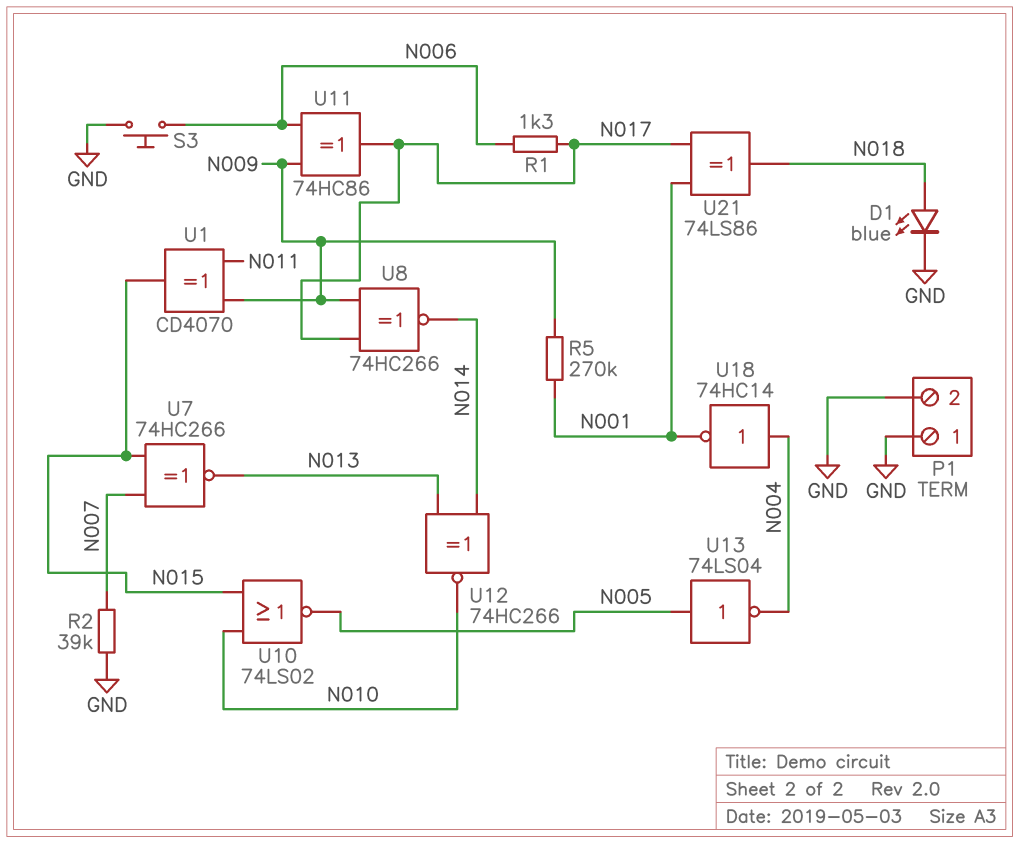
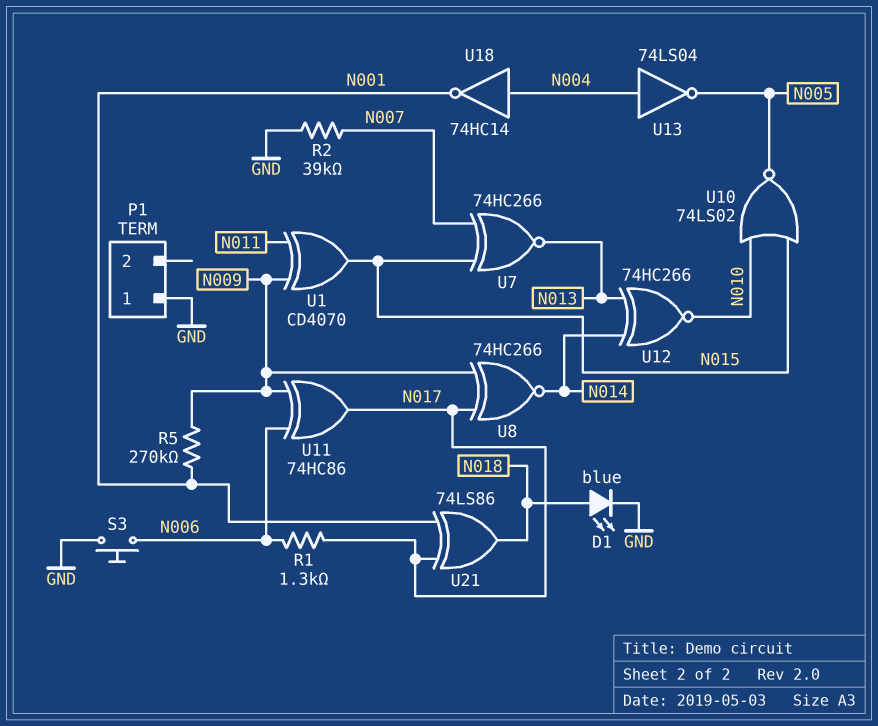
P1 pin 2: GND -> none
U13: NOT 74LS04 (in N005, out N004) -> NOT 74LS04 (in N004, out N005)

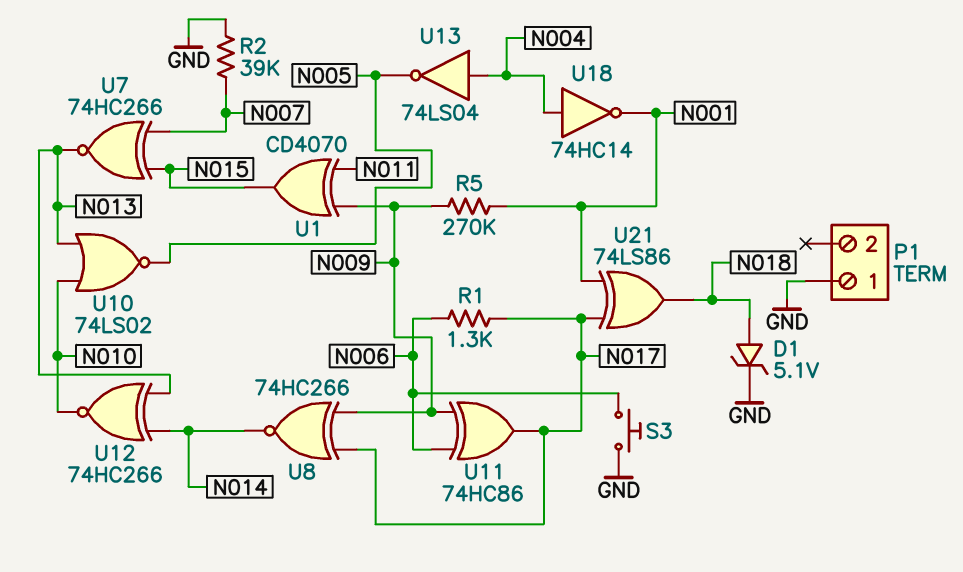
D1: LED blue (A N018, K GND) -> zener 5.1V (A N018, K GND)
U10: NOR 74LS02 (in N010, in N015, out N005) -> NOR 74LS02 (in N010, in N013, out N005)

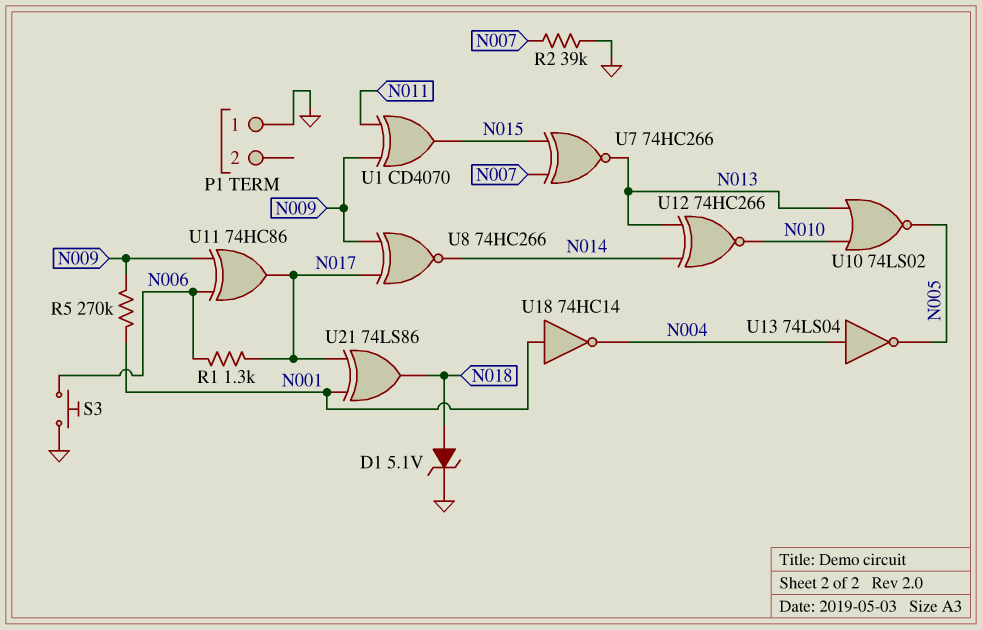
U18: NOT 74HC14 (in N004, out N001) -> NOT 74HC14 (in N001, out N004)

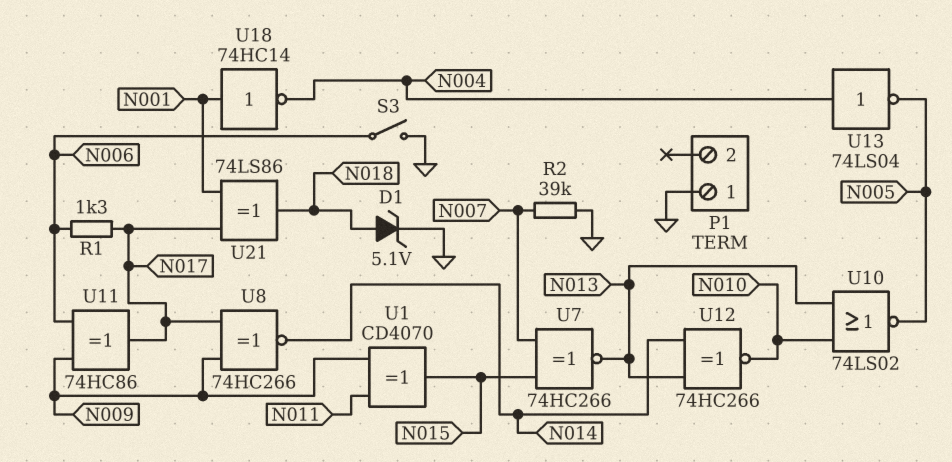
R5: 270k (N001, N009) -> none
S3: button (GND, N006) -> switch (GND, N006)

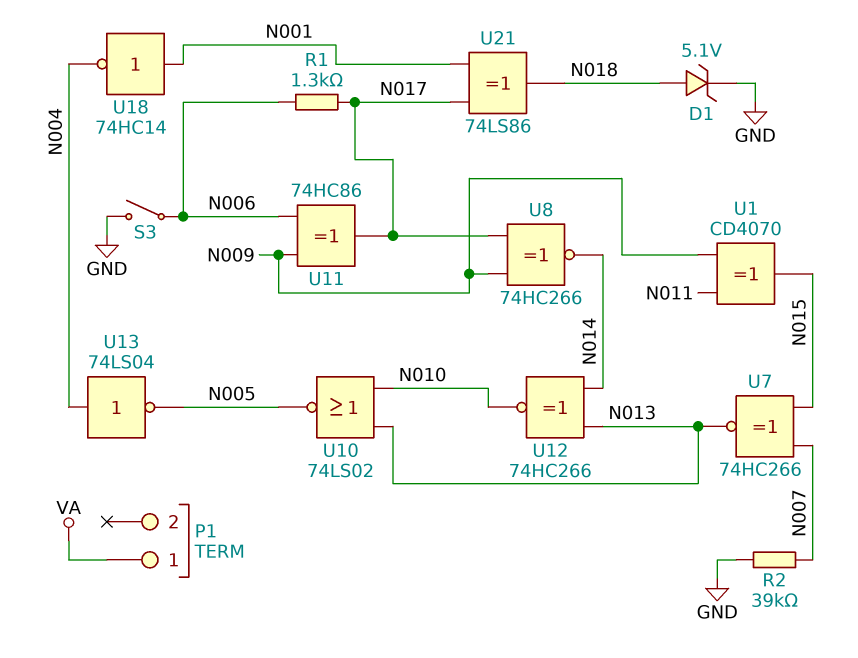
P1 pin 1: GND -> VA

